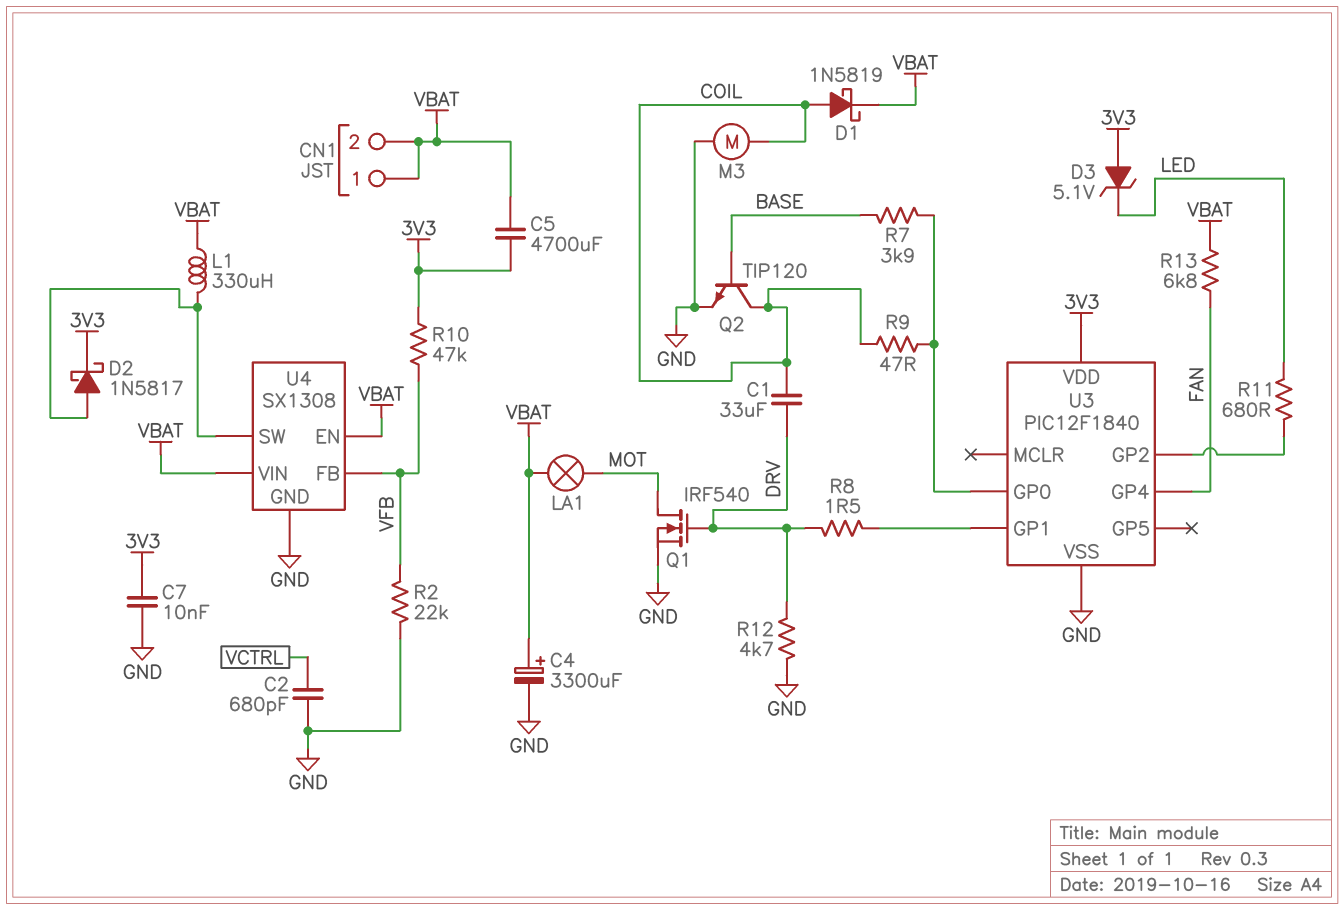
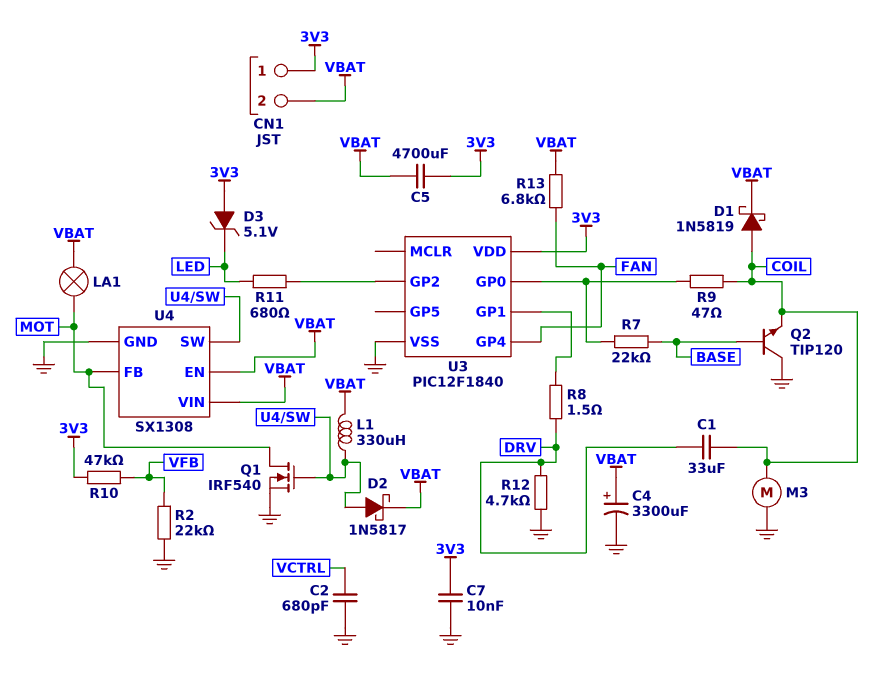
CN1 pin 1: VBAT -> 3V3
D2: schottky 1N5817 (A U4/SW, K 3V3) -> schottky 1N5817 (A U4/SW, K VBAT)
Q1: NMOS IRF540 (G DRV, D MOT, S GND) -> NMOS IRF540 (G U4/SW, D MOT, S GND)
Q2: NPN TIP120 (B BASE, C COIL, E GND) -> NPN TIP120 (B BASE, C GND, E COIL)
R7: 3.9k (BASE, U3/GP0) -> 22k (BASE, U3/GP0)
U4 pin FB: VFB -> MOT

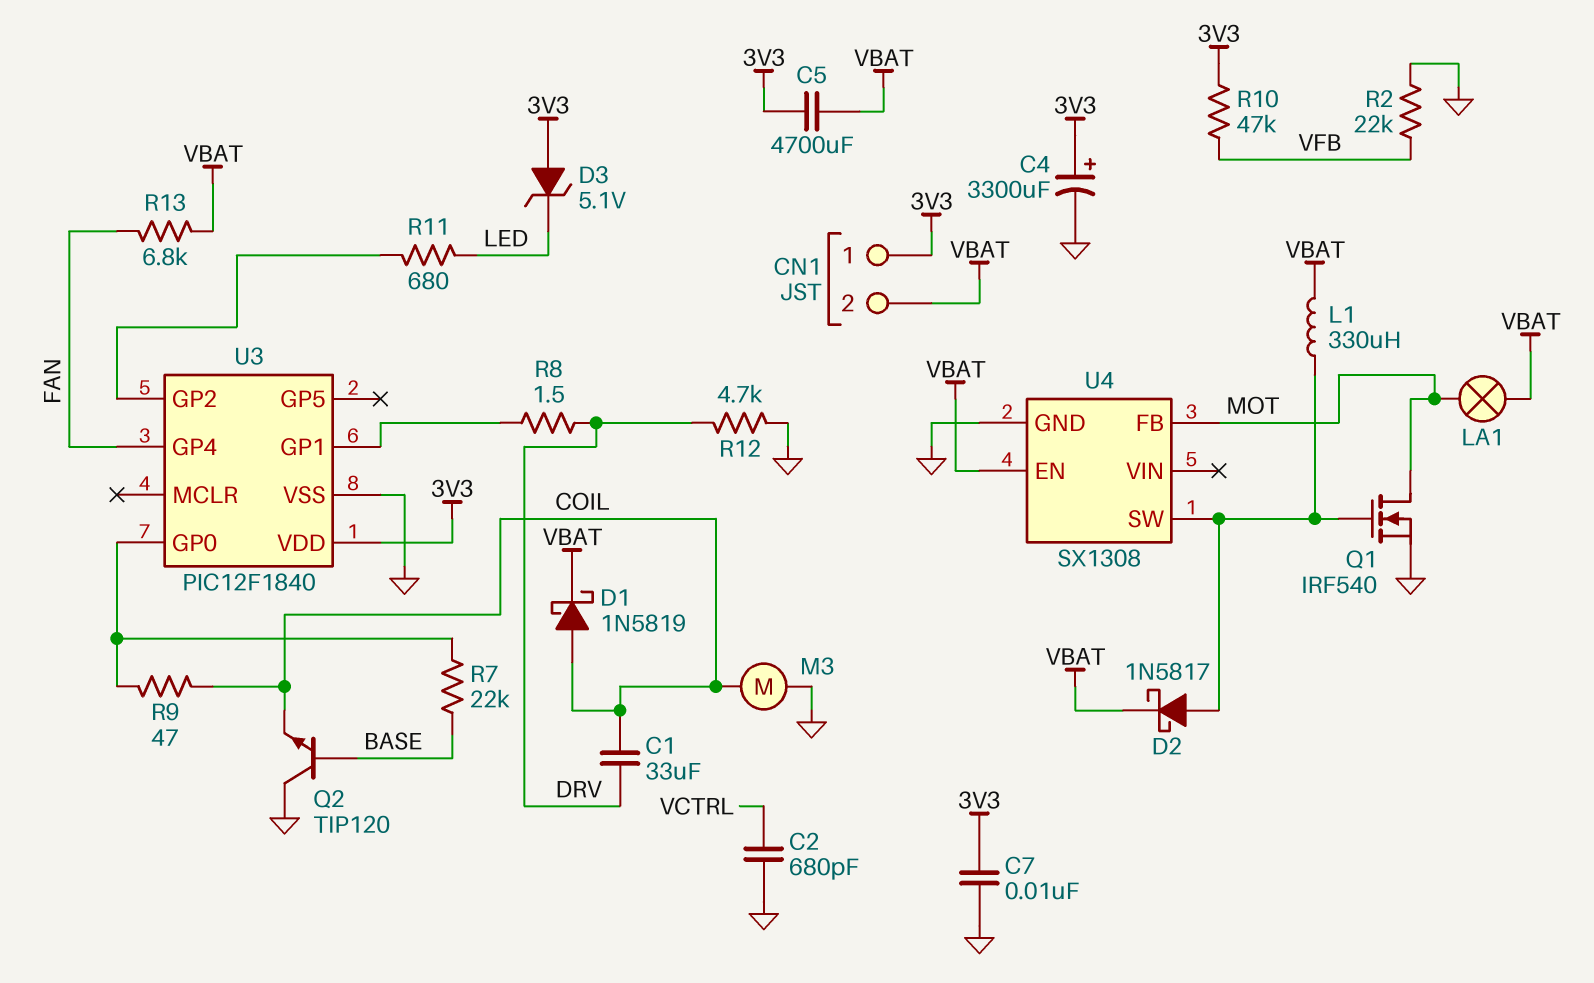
C4: 3300uF (plus VBAT, minus GND) -> 3300uF (plus 3V3, minus GND)
U4 pin VIN: VBAT -> none

